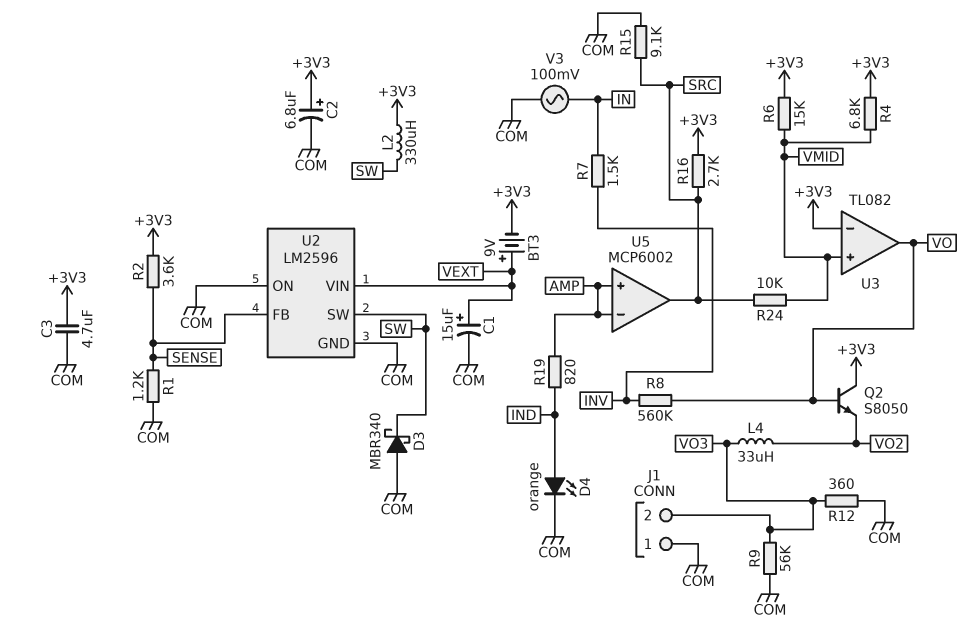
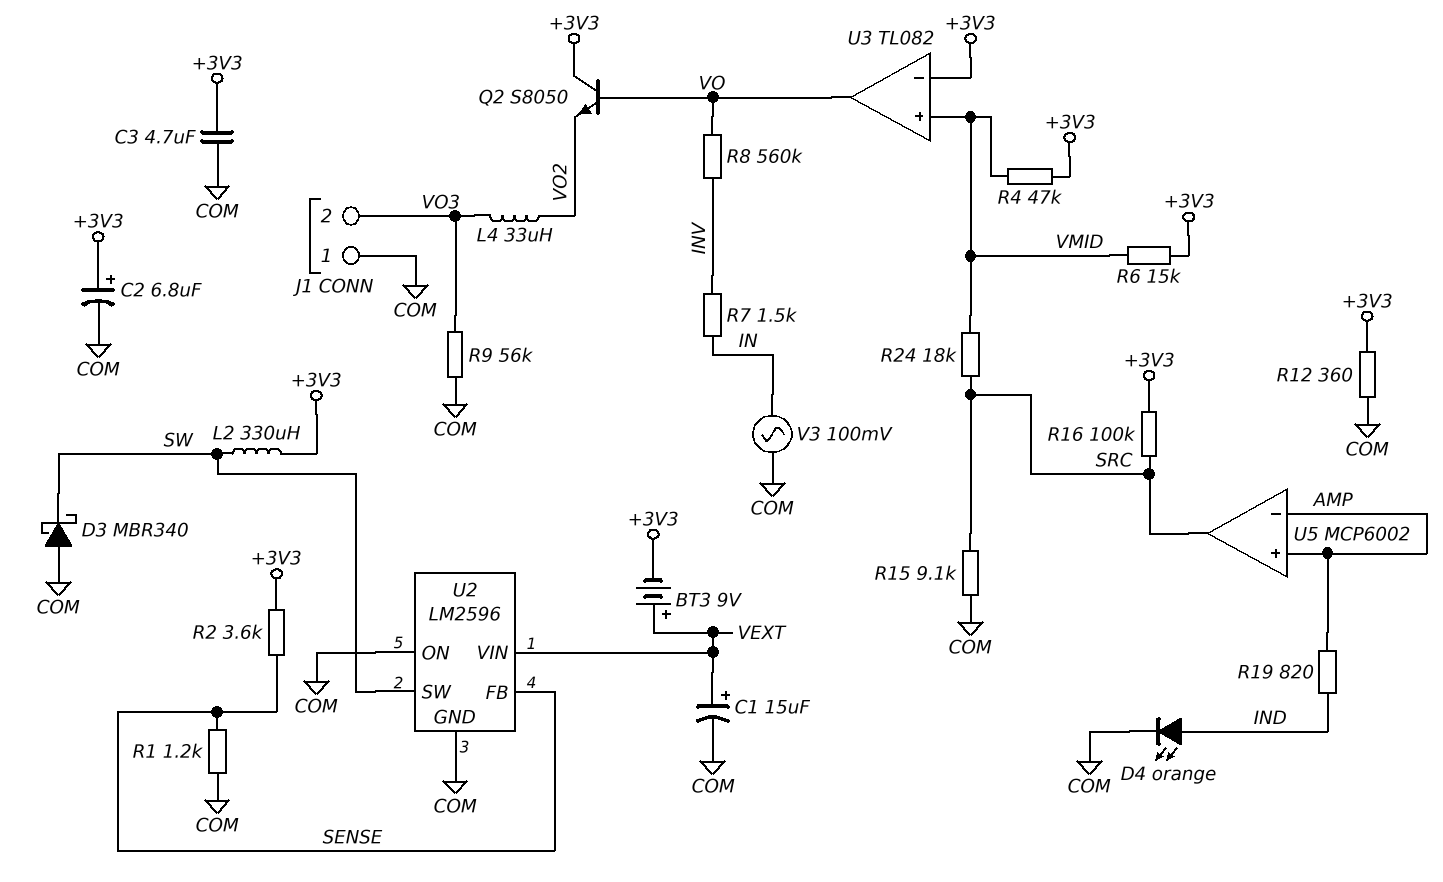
R4: 6.8k (+3V3, VMID) -> 47k (+3V3, VMID)
R12: 360 (COM, VO3) -> 360 (+3V3, COM)
R16: 2.7k (+3V3, SRC) -> 100k (+3V3, SRC)
R24: 10k (SRC, VMID) -> 18k (SRC, VMID)

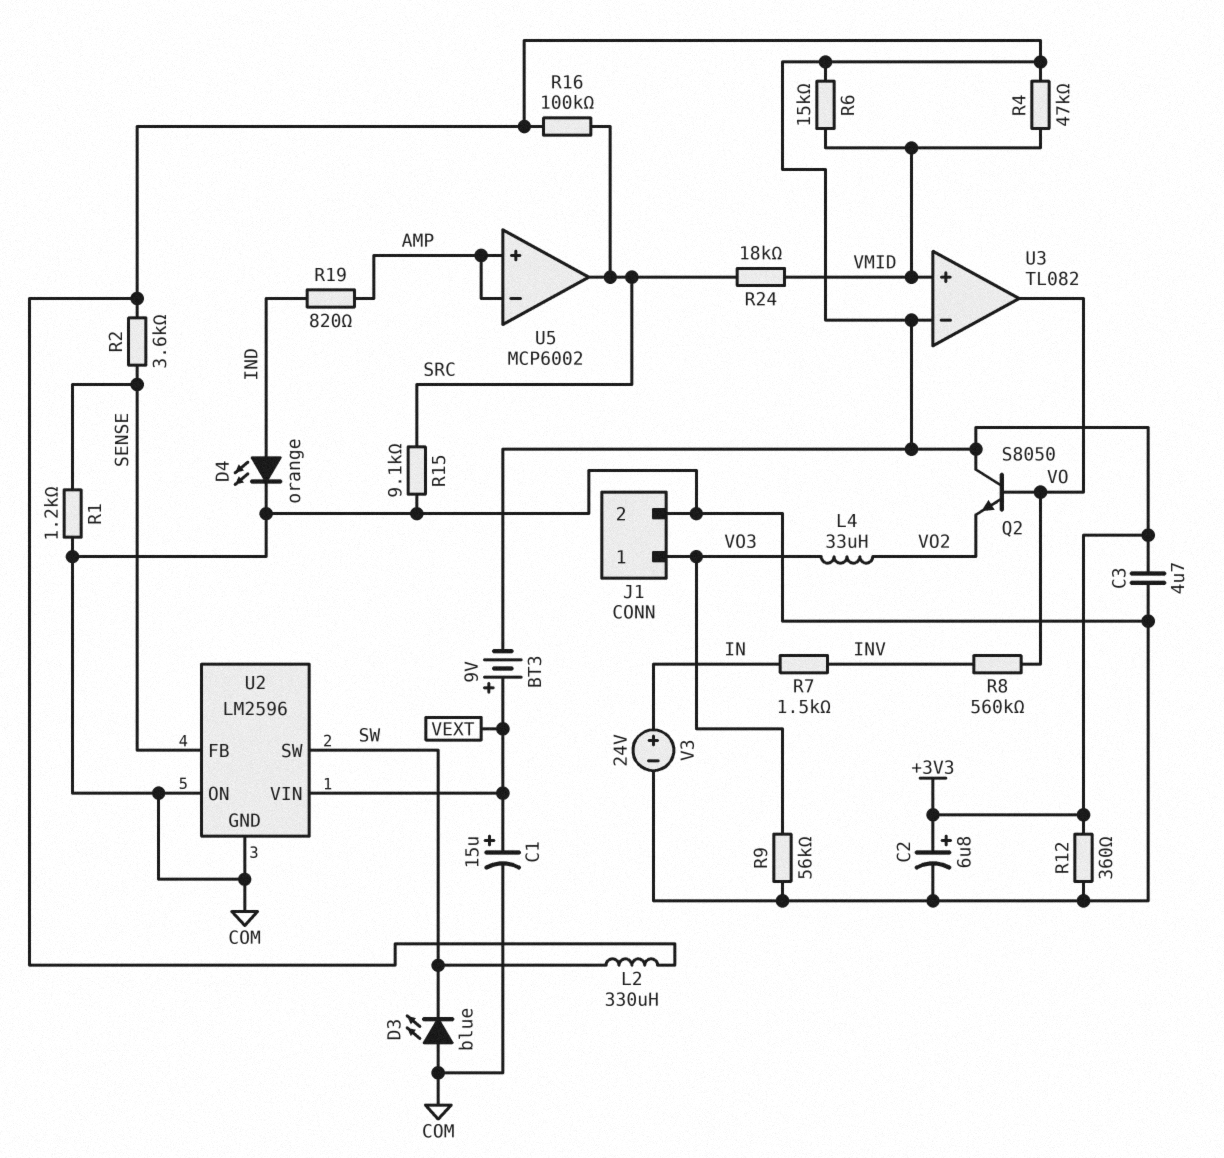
D3: schottky MBR340 (A COM, K SW) -> LED blue (A COM, K SW)
J1 pin 1: COM -> VO3
J1 pin 2: VO3 -> COM
V3: AC 100mV (COM, IN) -> 24V (plus IN, minus COM)

